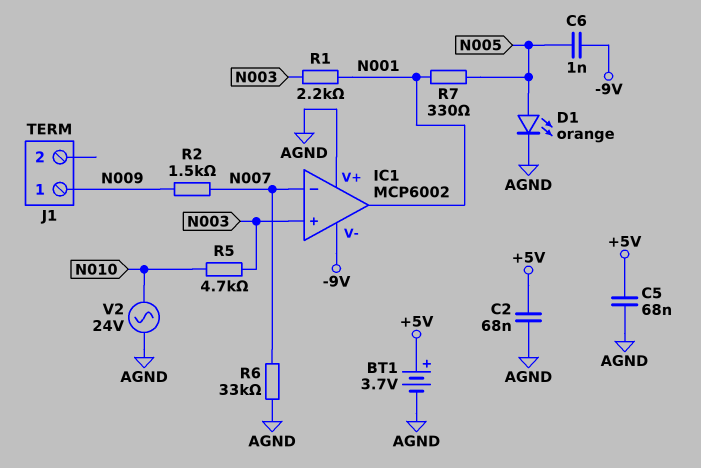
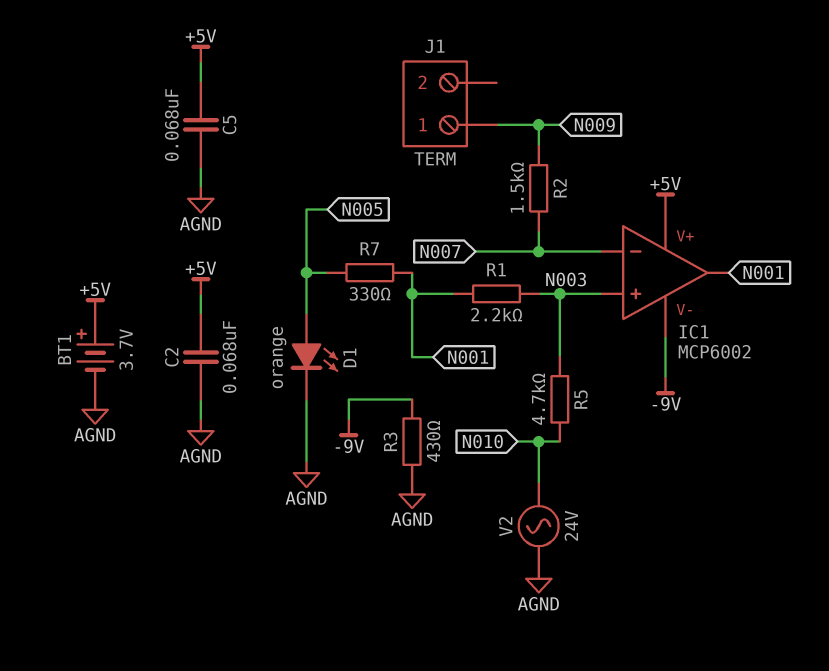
C6: 1nF (-9V, N005) -> none
IC1 pin V+: AGND -> +5V
R3: none -> 430 (-9V, AGND)
R6: 33k (AGND, N007) -> none

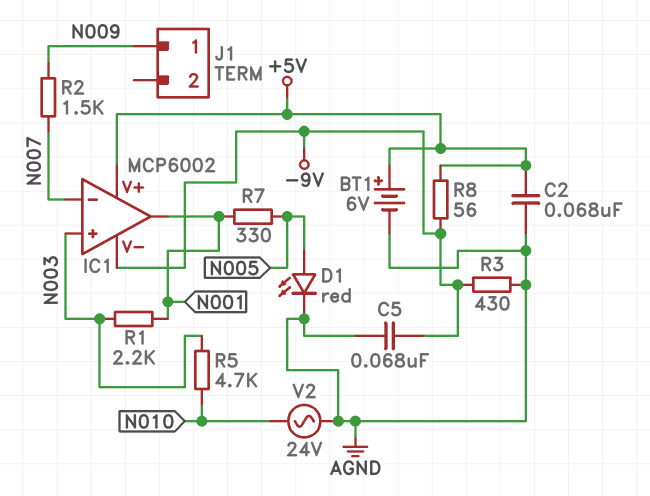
BT1: 3.7V (plus +5V, minus AGND) -> 6V (plus +5V, minus AGND)
C5: 68nF (+5V, AGND) -> 68nF (-9V, AGND)
D1: LED orange (A N005, K AGND) -> LED red (A N005, K AGND)
R8: none -> 56 (+5V, -9V)

